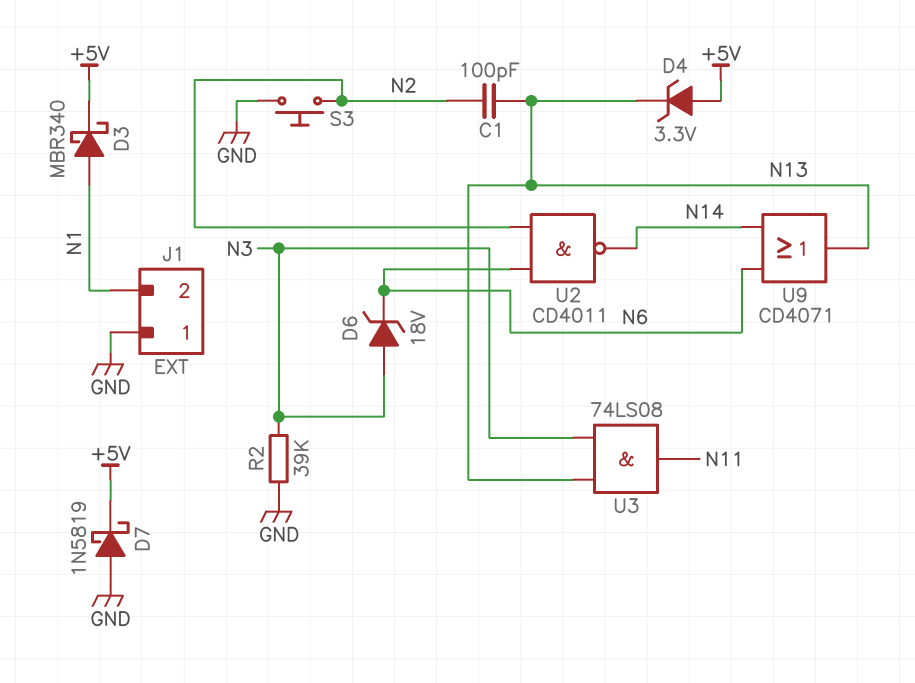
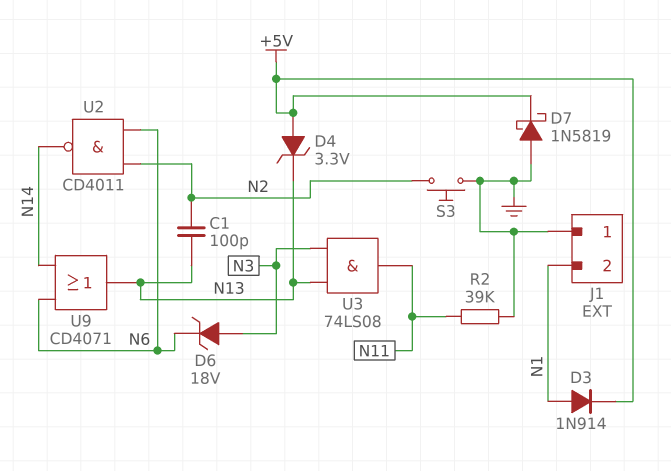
D3: schottky MBR340 (A N1, K +5V) -> diode 1N914 (A N1, K +5V)
R2: 39k (GND, N3) -> 39k (GND, N11)

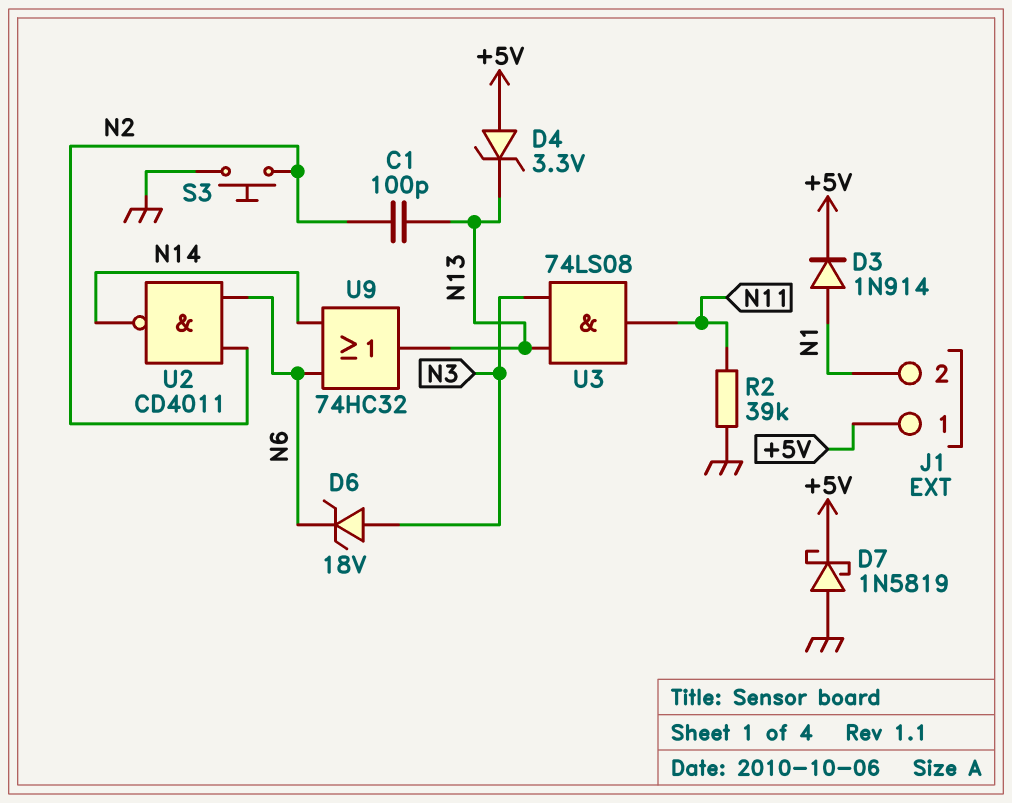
J1 pin 1: GND -> +5V
U9: OR CD4071 (in N6, in N14, out N13) -> OR 74HC32 (in N6, in N14, out N13)

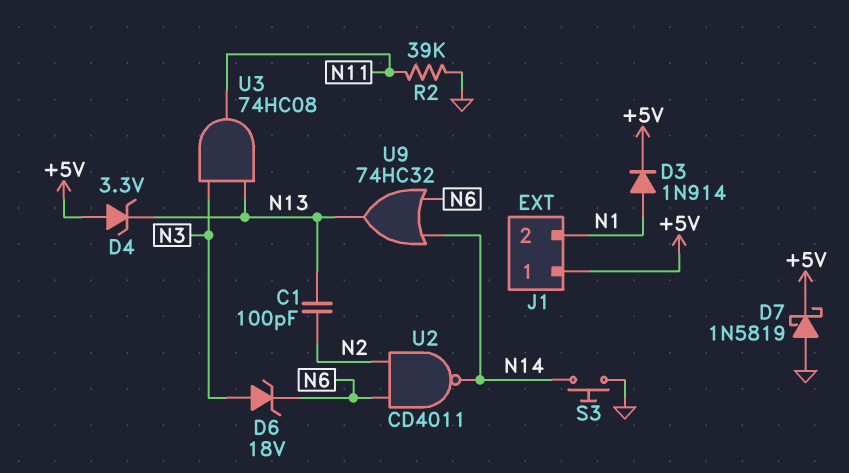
S3: button (GND, N2) -> button (GND, N14)
U3: AND 74LS08 (in N3, in N13, out N11) -> AND 74HC08 (in N3, in N13, out N11)

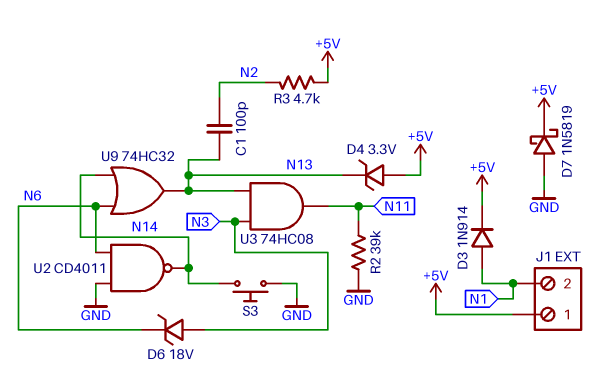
R3: none -> 4.7k (+5V, N2)
U2: NAND CD4011 (in N2, in N6, out N14) -> NAND CD4011 (in GND, in N6, out N14)

